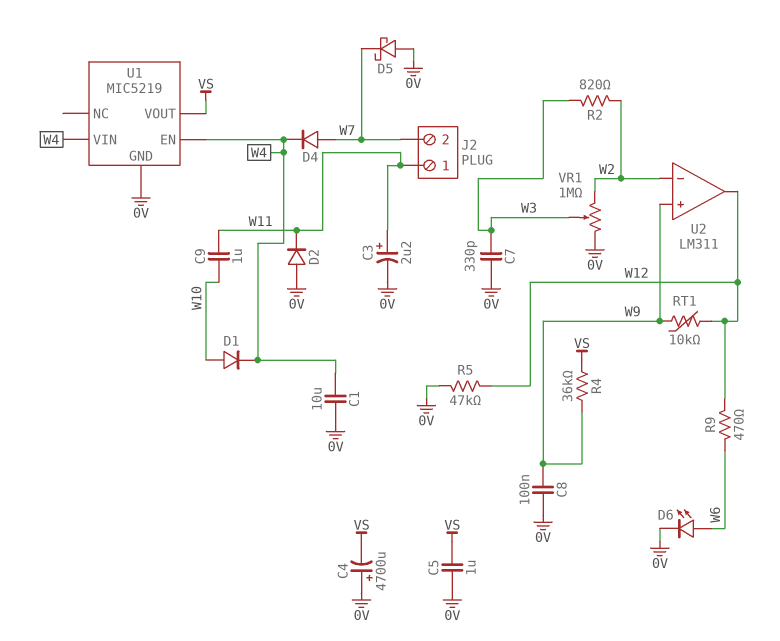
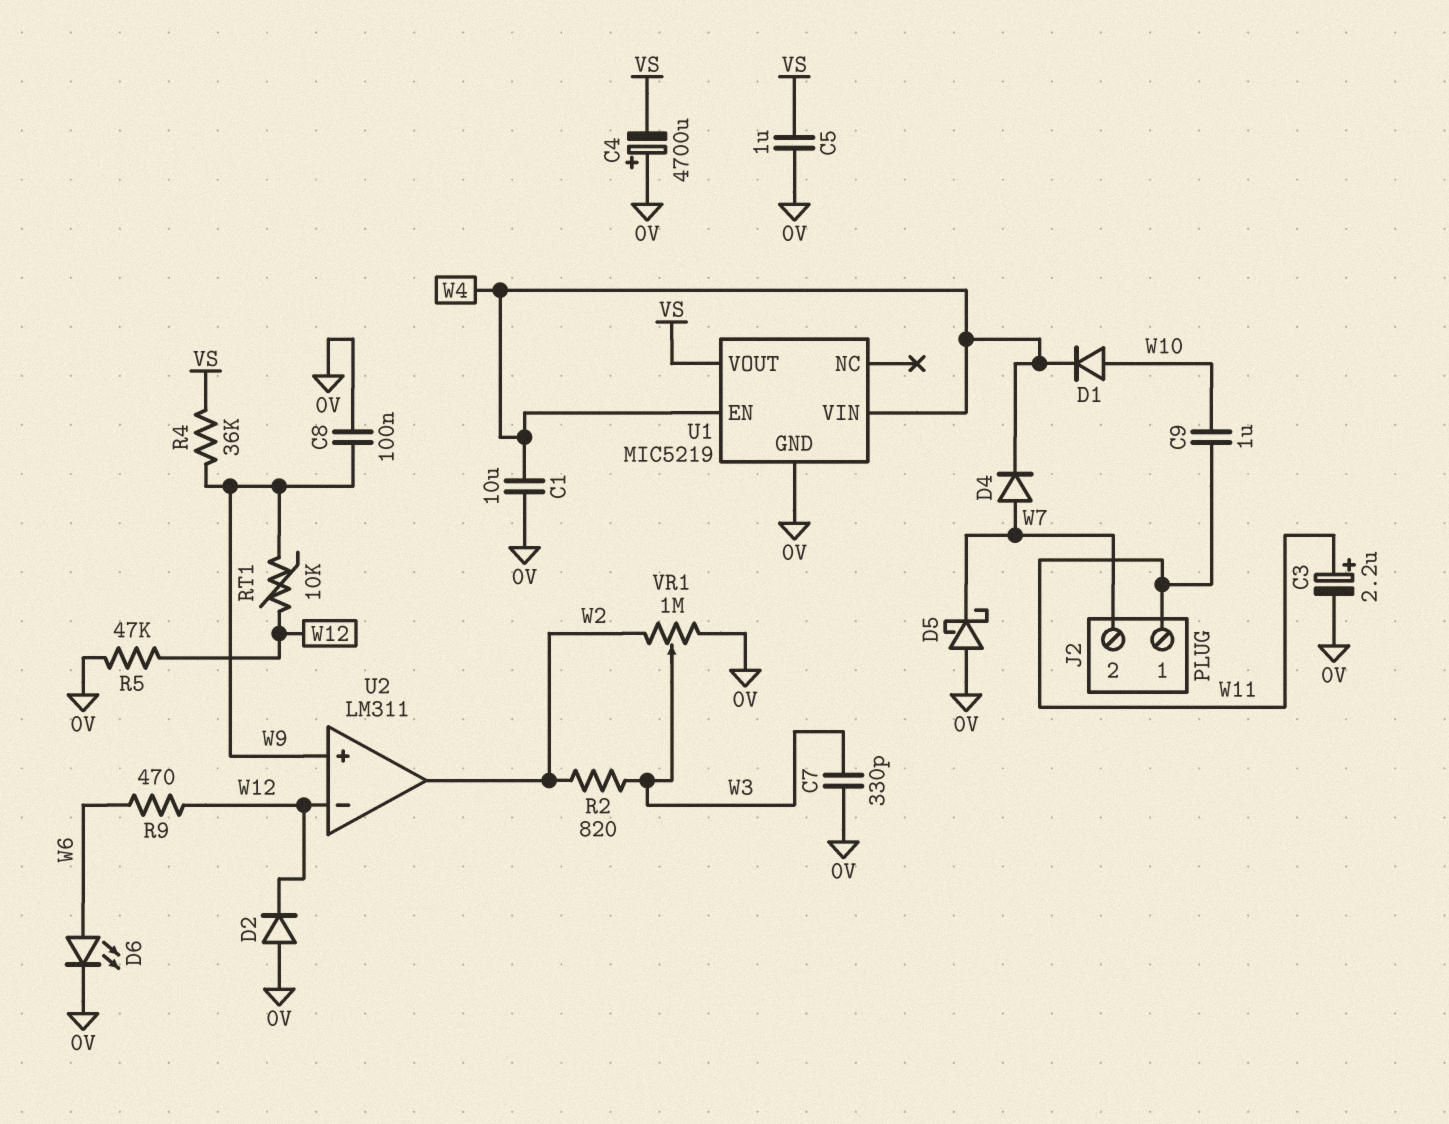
D2: diode (A 0V, K W11) -> diode (A 0V, K W12)
U2 pin in-: W2 -> W12
U2 pin out: W12 -> W2

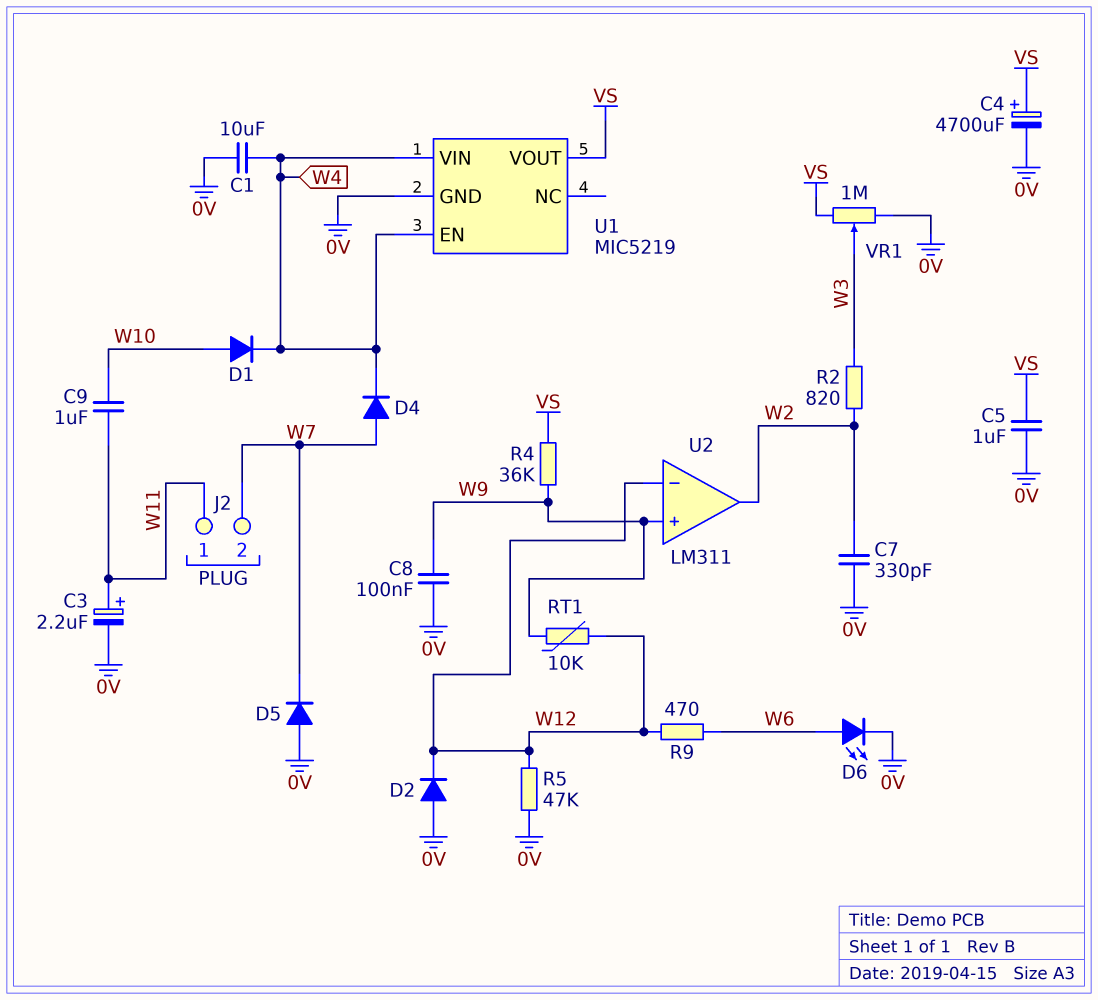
C4: 4700uF (plus 0V, minus VS) -> 4700uF (plus VS, minus 0V)
C7: 330pF (0V, W3) -> 330pF (0V, W2)
D5: schottky (A 0V, K W7) -> diode (A 0V, K W7)
VR1: 1M (0V, W2, wiper W3) -> 1M (0V, VS, wiper W3)

